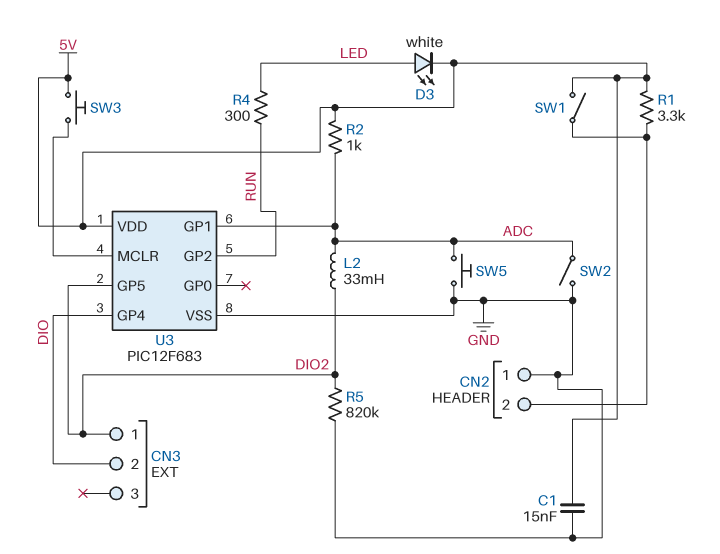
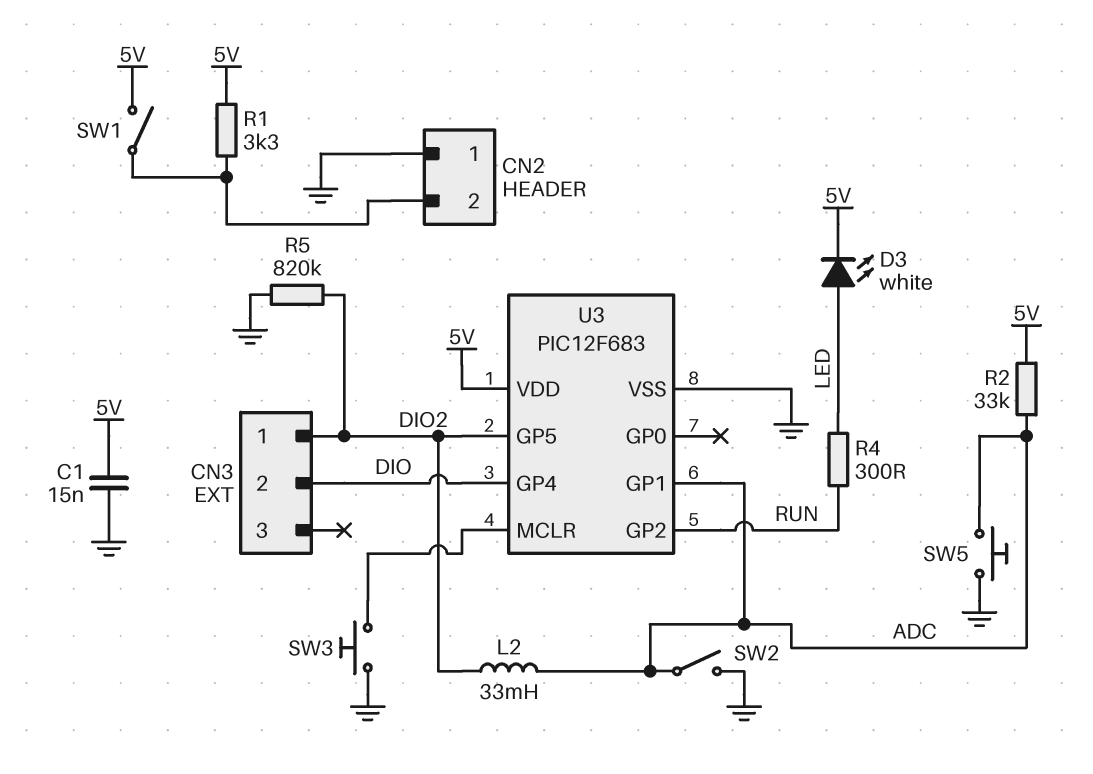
R2: 1k (5V, ADC) -> 33k (5V, ADC)
SW3: button (5V, U3/MCLR) -> button (GND, U3/MCLR)

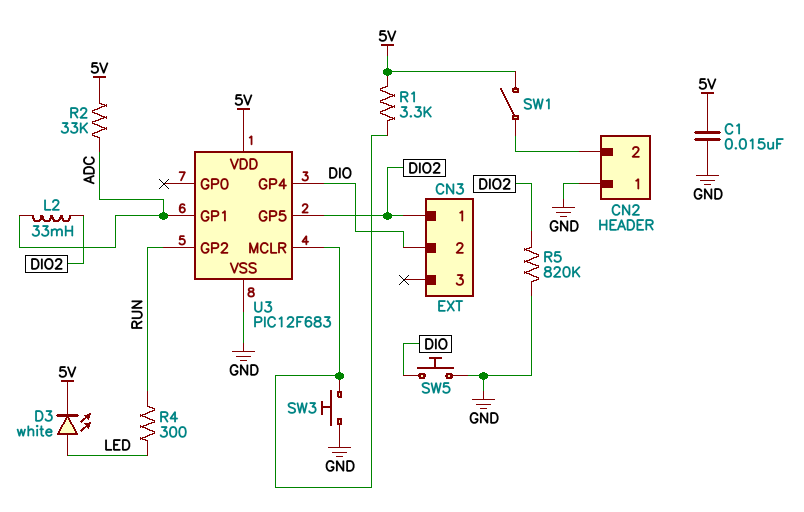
R1: 3.3k (5V, CN2/2) -> 3.3k (5V, U3/MCLR)
SW2: switch (ADC, GND) -> none
SW5: button (ADC, GND) -> button (DIO, GND)

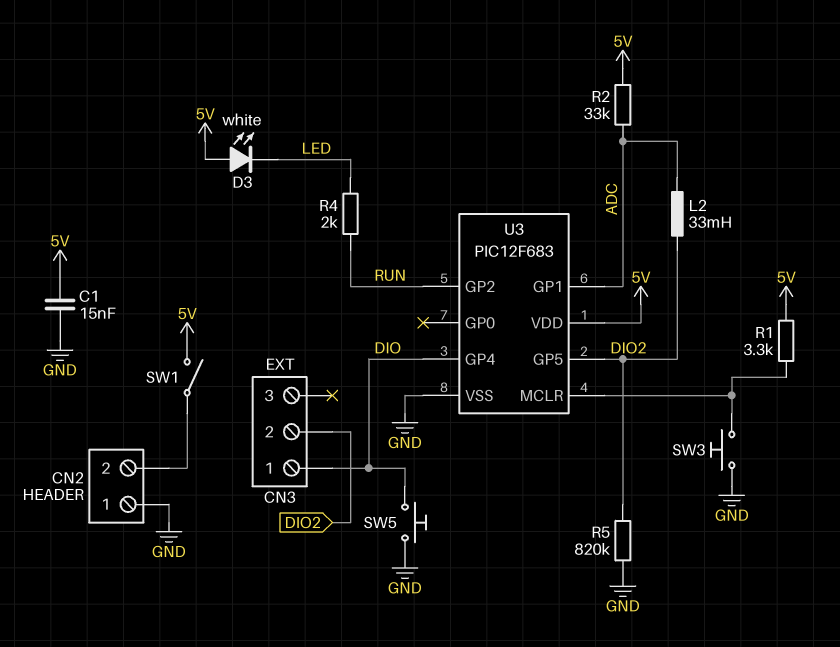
CN3 pin 1: DIO2 -> DIO
CN3 pin 2: DIO -> DIO2
D3: LED white (A LED, K 5V) -> LED white (A 5V, K LED)
R4: 300 (LED, RUN) -> 2k (LED, RUN)

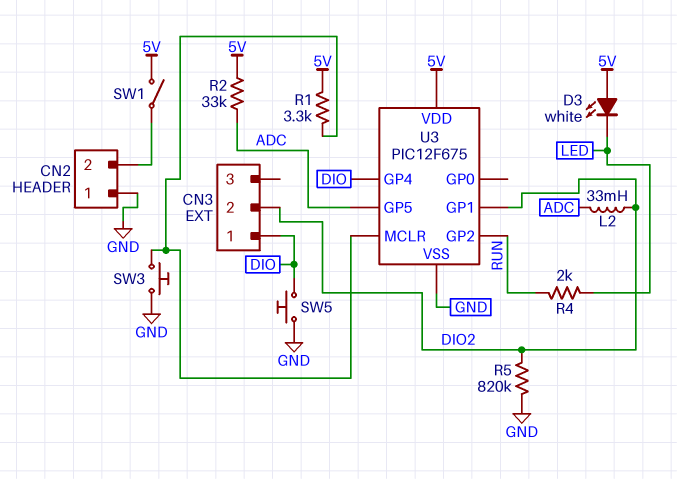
C1: 15nF (5V, GND) -> none
U3: PIC12F683 -> PIC12F675
U3 pin GP1: ADC -> DIO2
U3 pin GP5: DIO2 -> ADC

